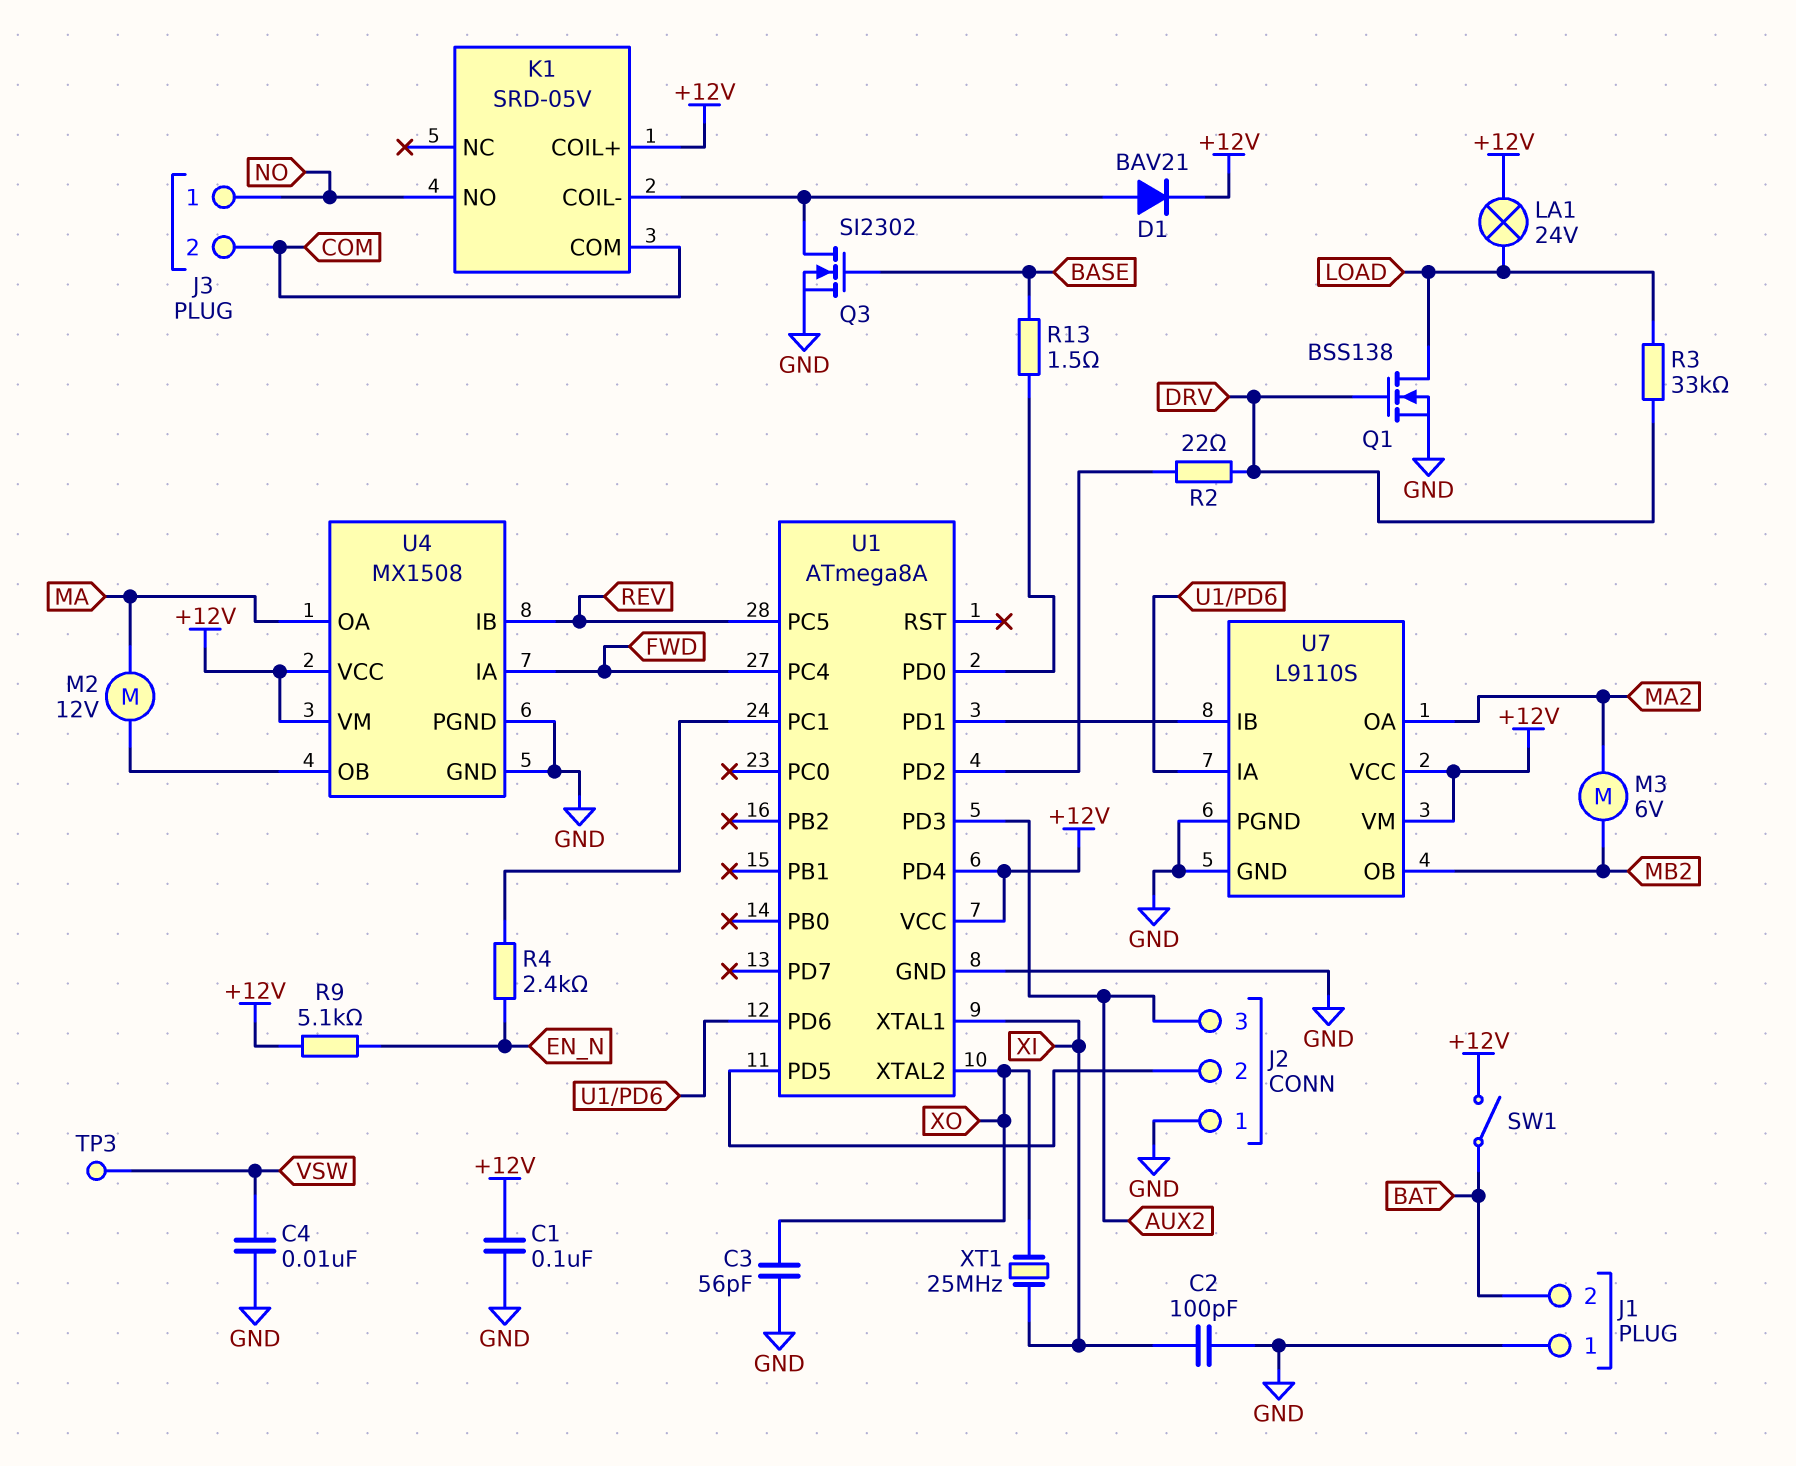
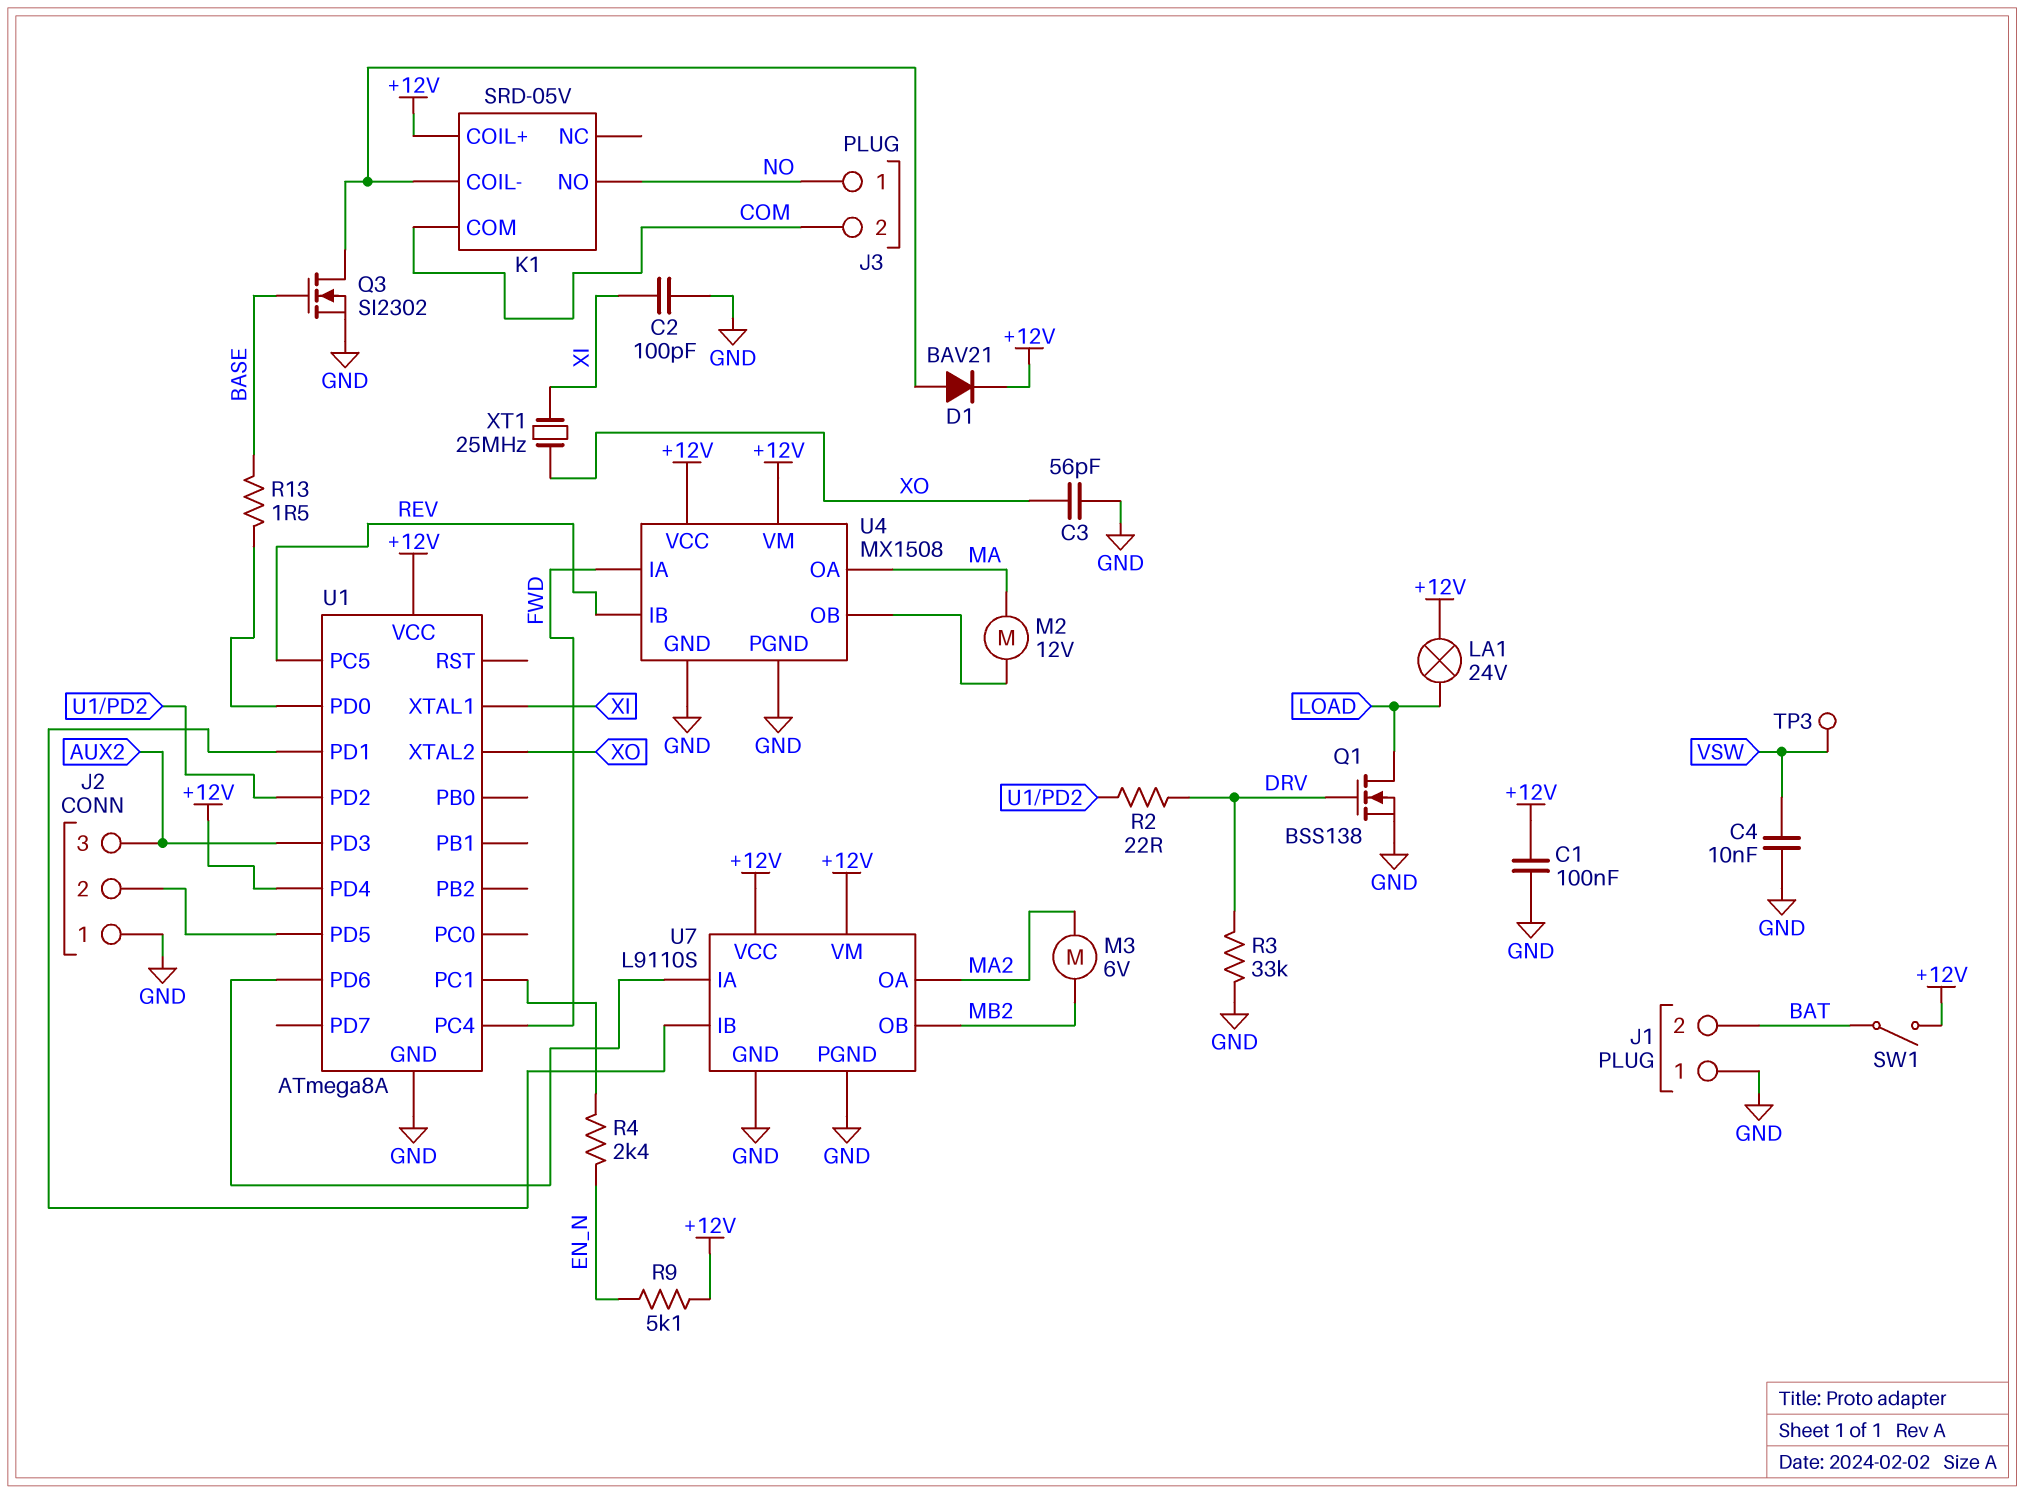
R3: 33k (DRV, LOAD) -> 33k (DRV, GND)

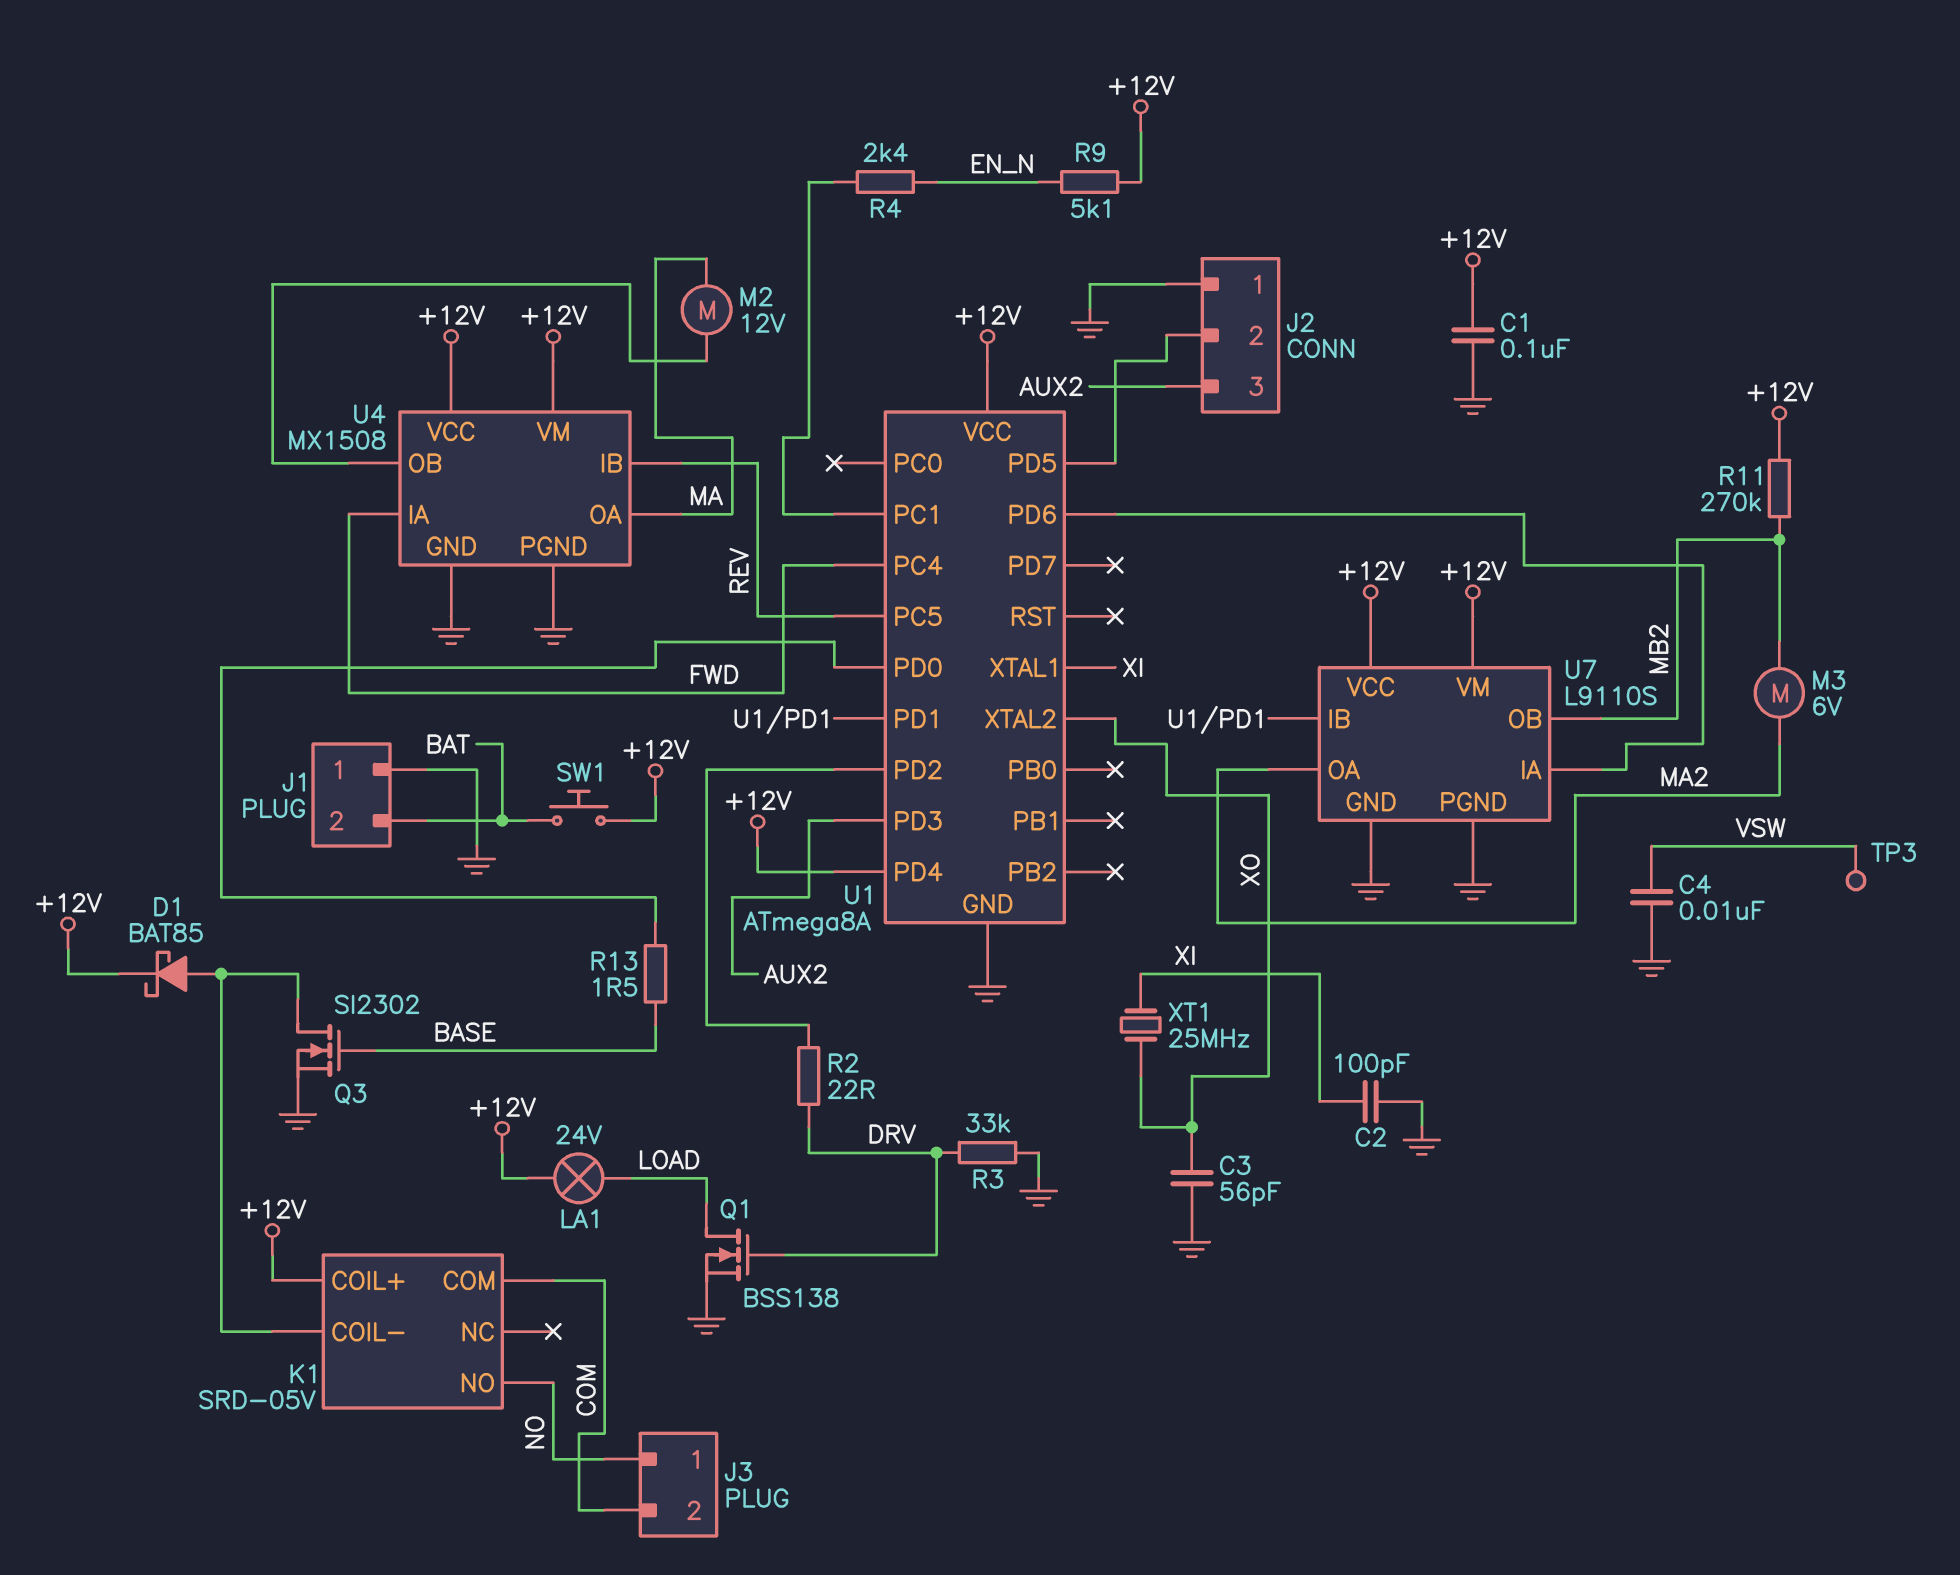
D1: diode BAV21 (A K1/COIL-, K +12V) -> schottky BAT85 (A K1/COIL-, K +12V)
R11: none -> 270k (+12V, MB2)
SW1: switch (+12V, BAT) -> button (+12V, BAT)

